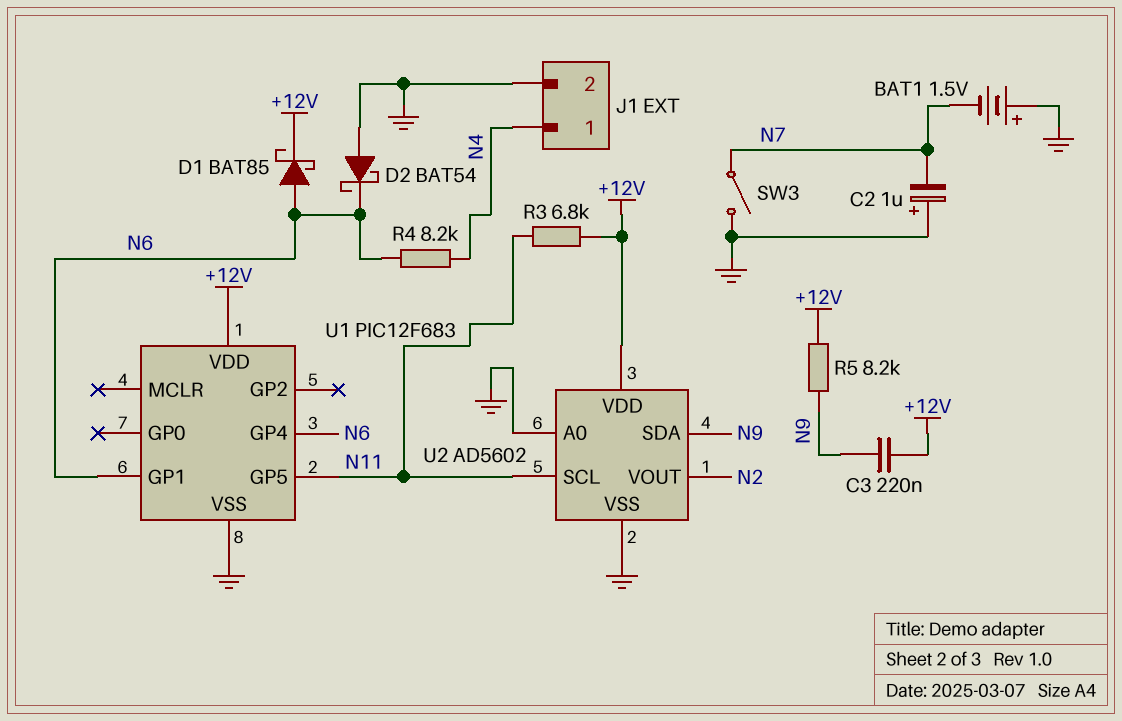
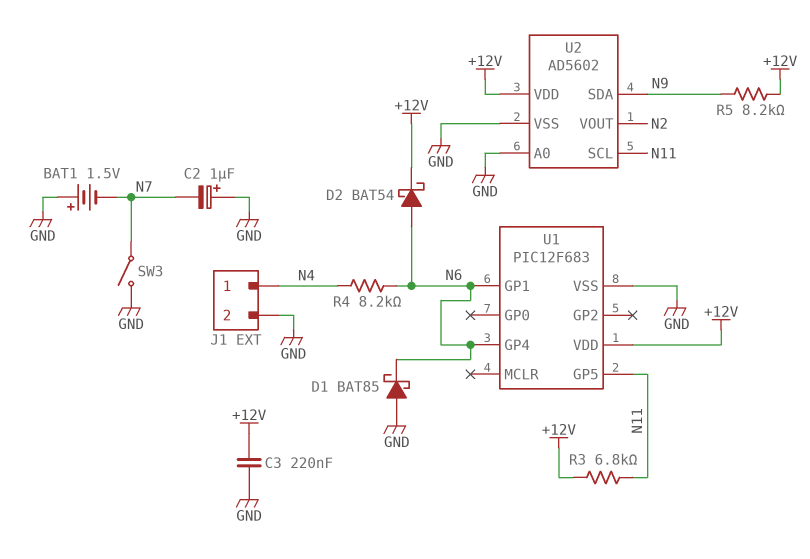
C3: 220nF (+12V, N9) -> 220nF (+12V, GND)
D1: schottky BAT85 (A N6, K +12V) -> schottky BAT85 (A GND, K N6)
D2: schottky BAT54 (A GND, K N6) -> schottky BAT54 (A N6, K +12V)

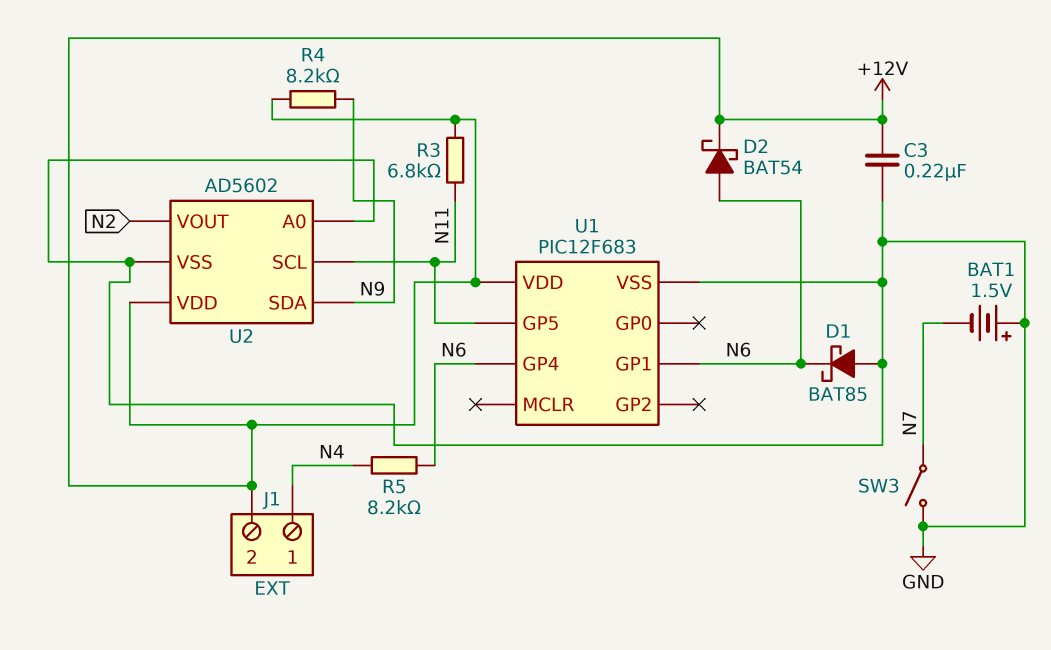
C2: 1uF (plus GND, minus N7) -> none
J1 pin 2: GND -> +12V
R4: 8.2k (N4, N6) -> 8.2k (+12V, N9)
R5: 8.2k (+12V, N9) -> 8.2k (N4, N6)

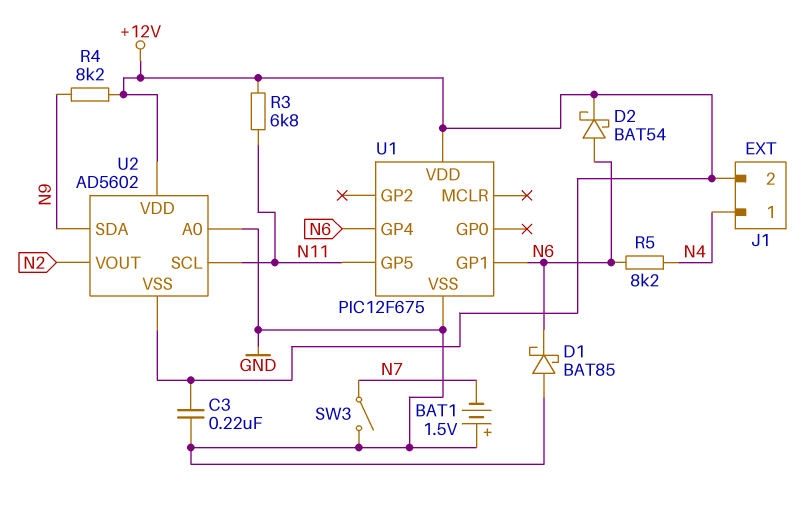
U1: PIC12F683 -> PIC12F675
U2 pin VSS: GND -> +12V

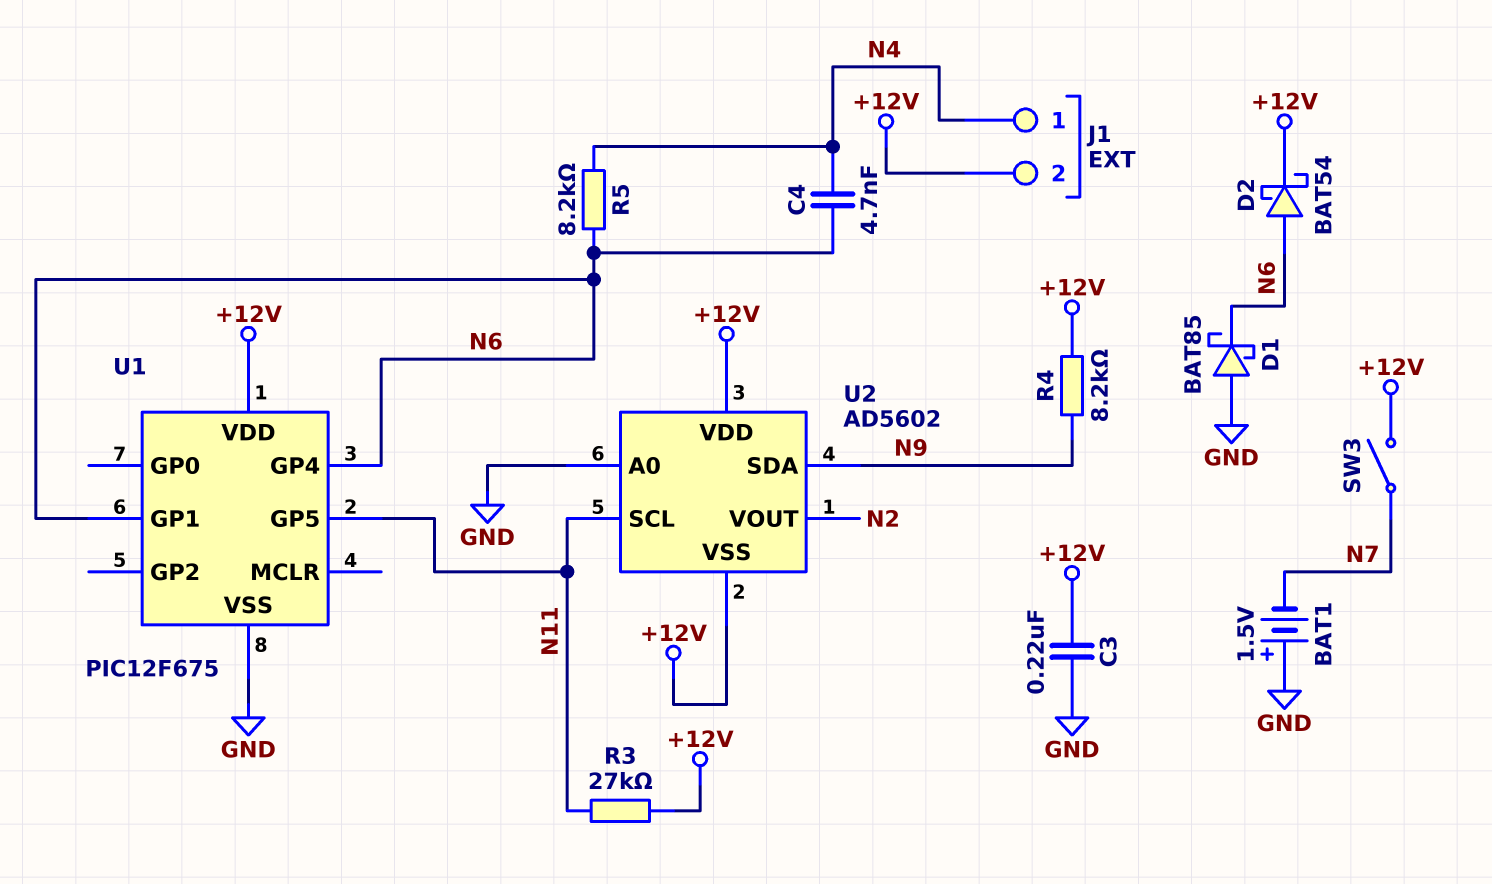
C4: none -> 4.7nF (N4, N6)
R3: 6.8k (+12V, N11) -> 27k (+12V, N11)
SW3: switch (GND, N7) -> switch (+12V, N7)

